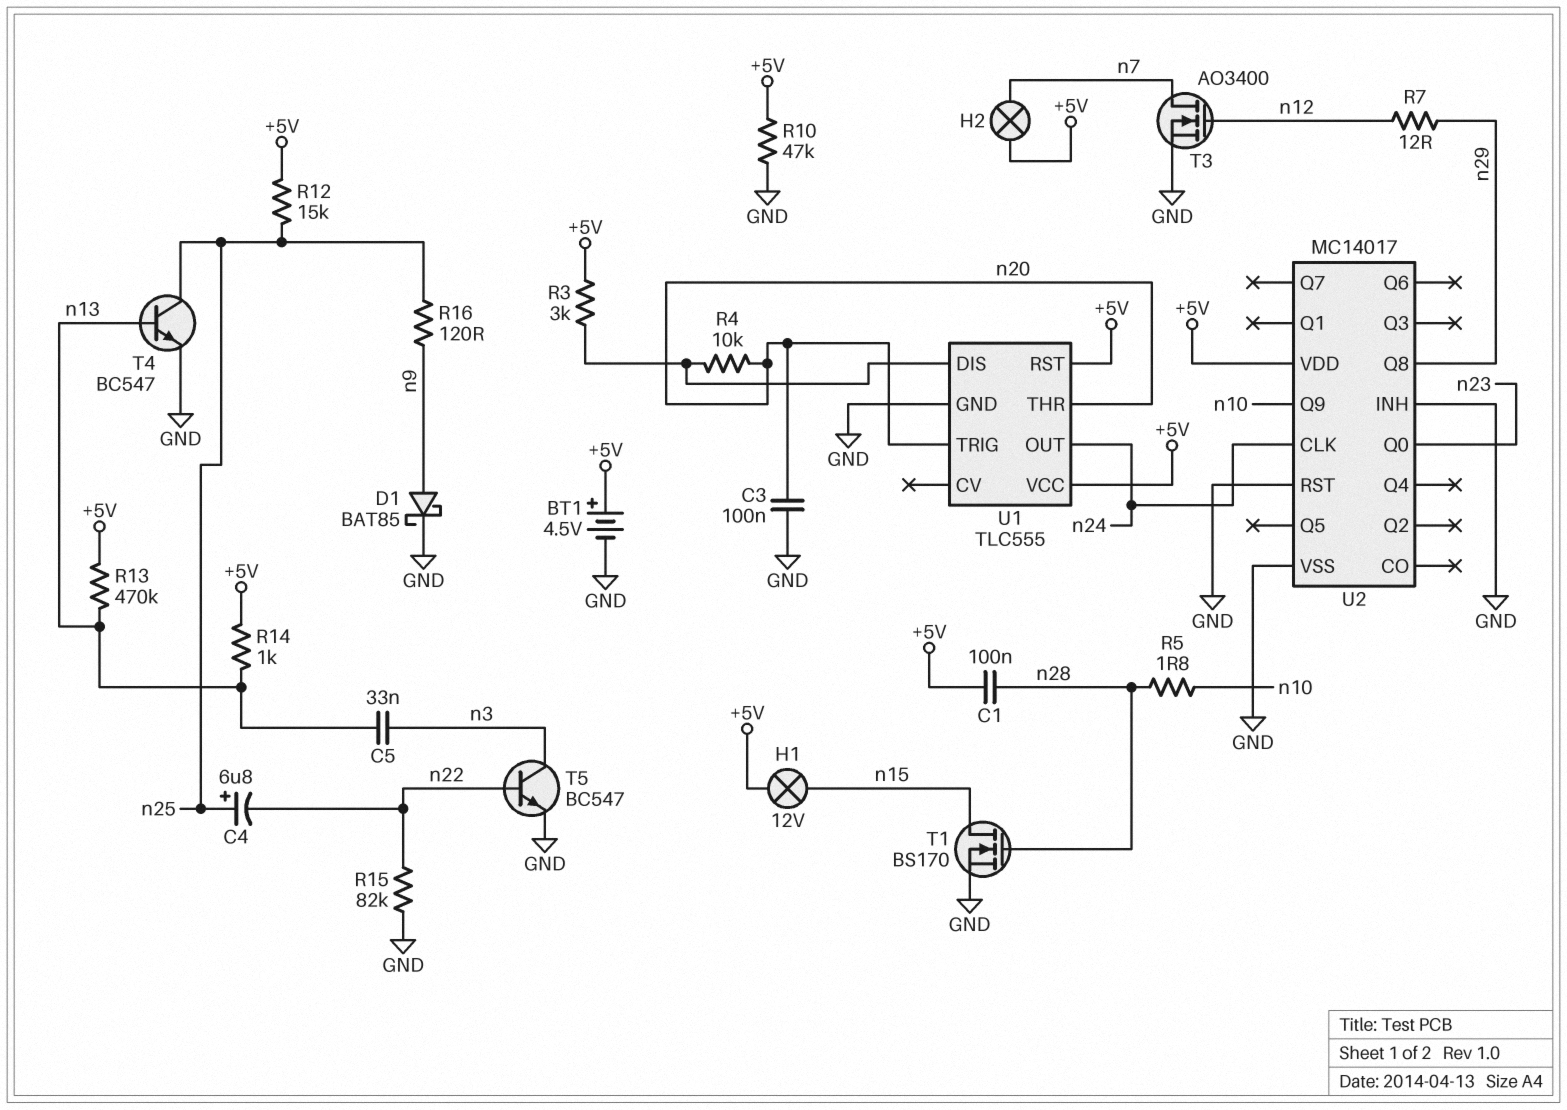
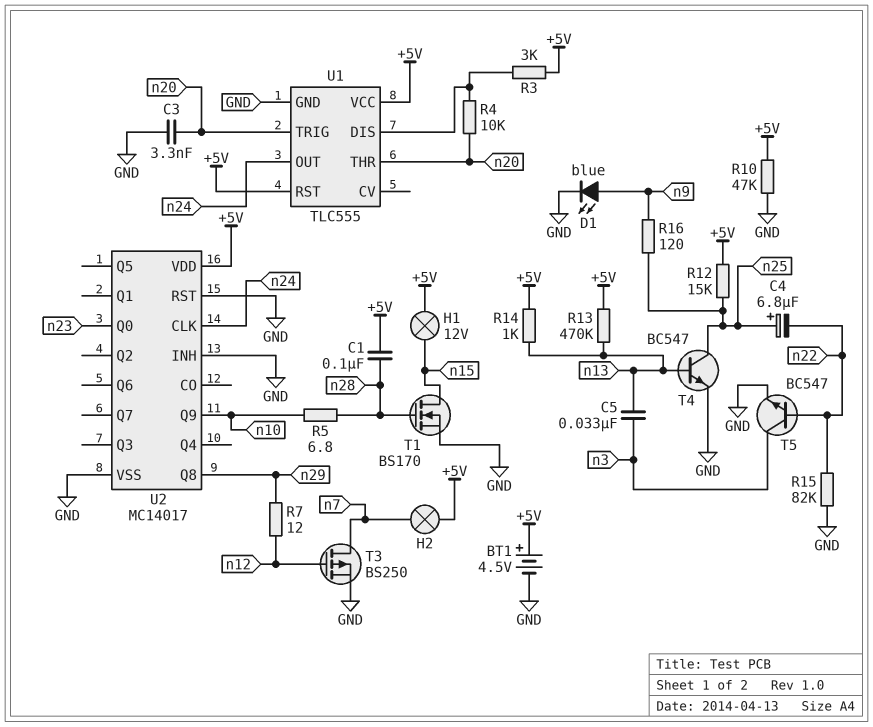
C3: 100nF (GND, n20) -> 3.3nF (GND, n20)
D1: schottky BAT85 (A n9, K GND) -> LED blue (A n9, K GND)
R5: 1.8 (n10, n28) -> 6.8 (n10, n28)
T3: NMOS AO3400 (G n12, D n7, S GND) -> PMOS BS250 (G n12, D n7, S GND)

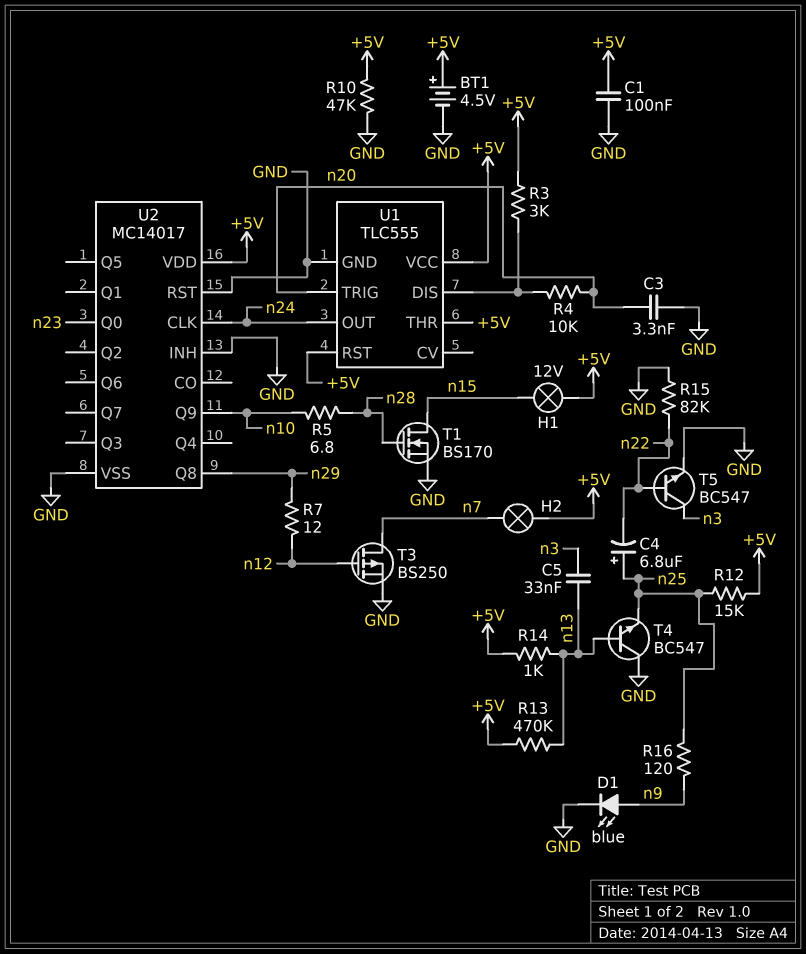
C1: 100nF (+5V, n28) -> 100nF (+5V, GND)
T4: NPN BC547 (B n13, C n25, E GND) -> NPN BC547 (B n13, C GND, E n25)
U1 pin THR: n20 -> +5V

